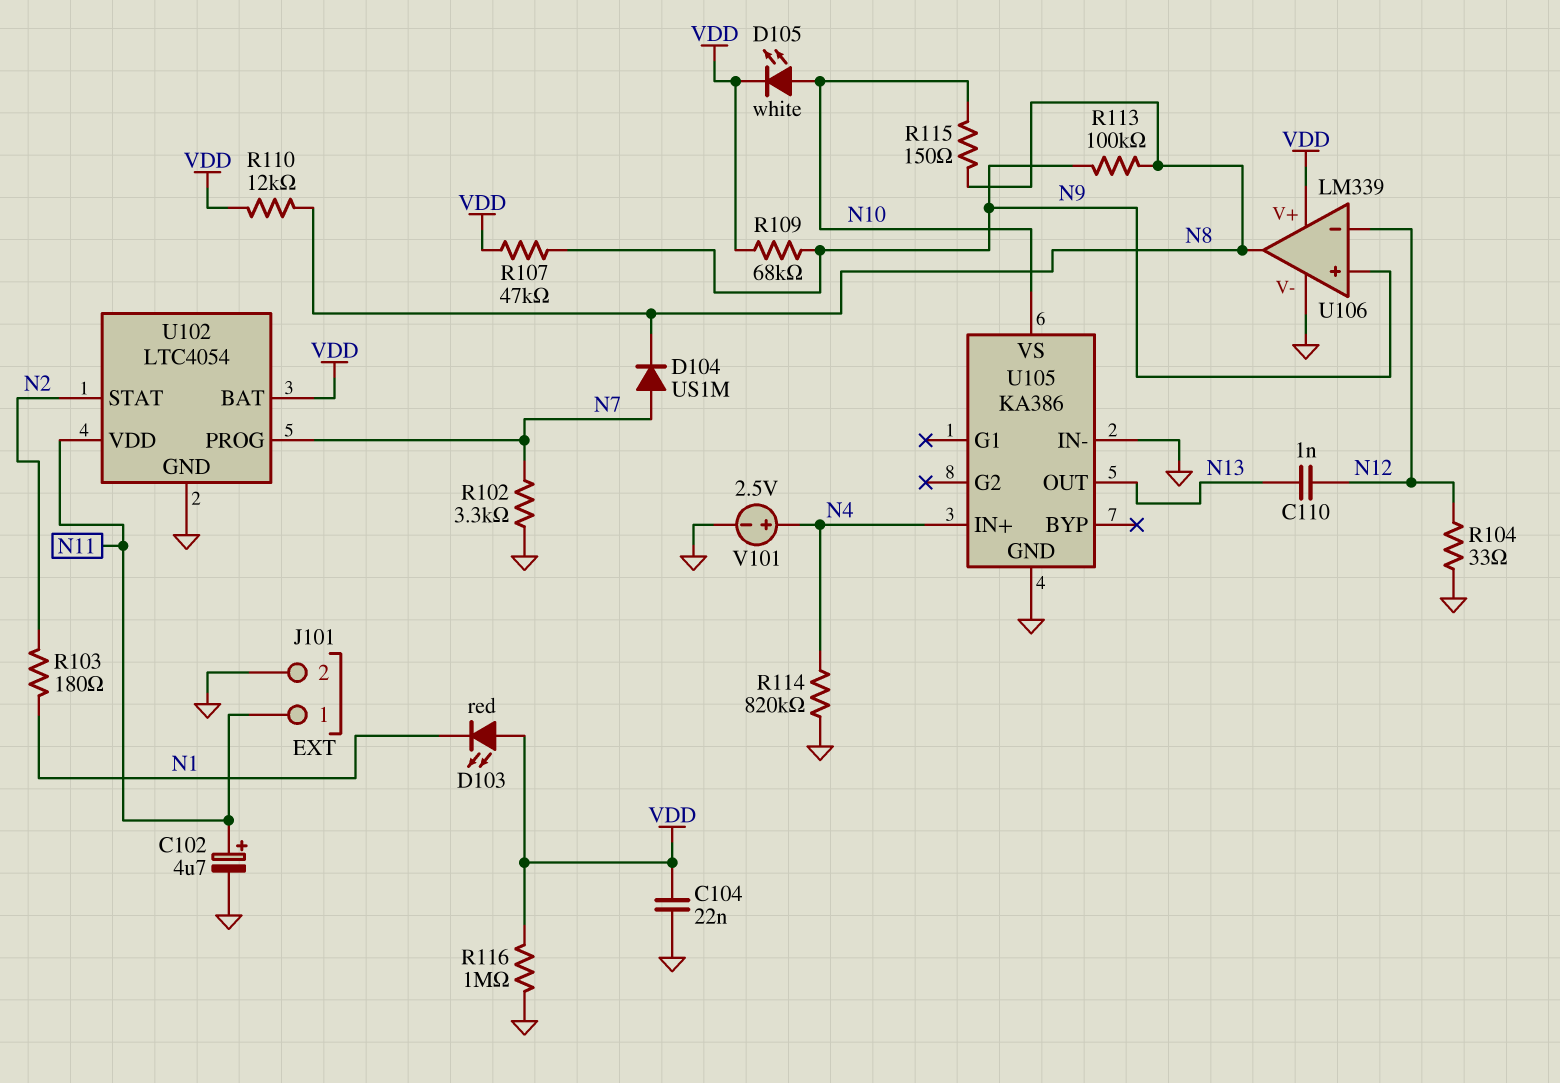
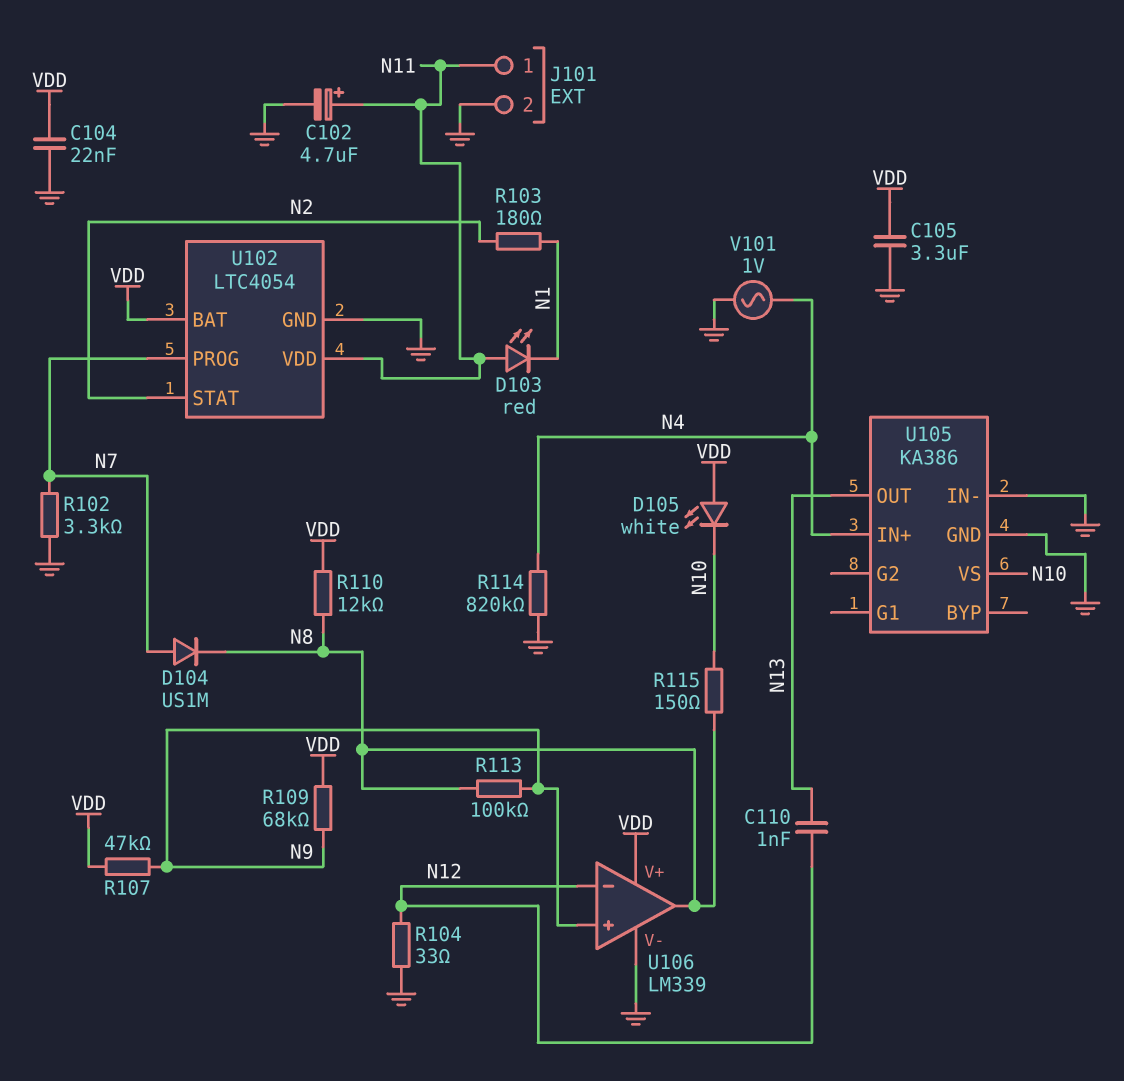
C105: none -> 3.3uF (GND, VDD)
D103: LED red (A VDD, K N1) -> LED red (A N11, K N1)
D105: LED white (A N10, K VDD) -> LED white (A VDD, K N10)
R116: 1M (GND, VDD) -> none
V101: 2.5V (plus N4, minus GND) -> AC 1V (GND, N4)

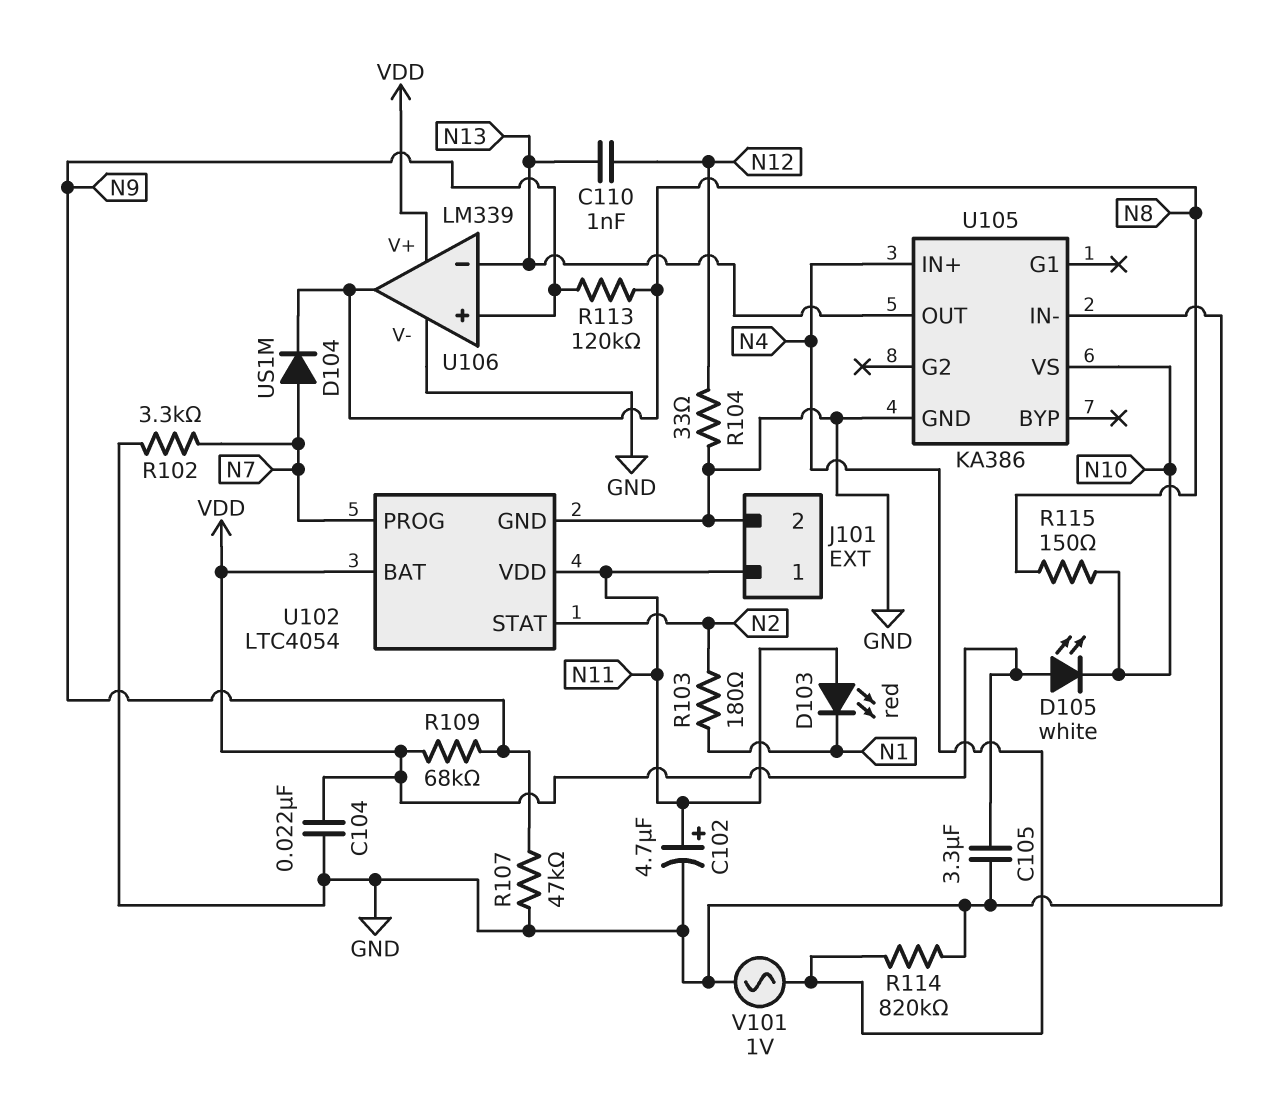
R107: 47k (N9, VDD) -> 47k (GND, N9)
R110: 12k (N8, VDD) -> none
R113: 100k (N8, N9) -> 120k (N8, N9)
U106 pin in-: N12 -> N13

